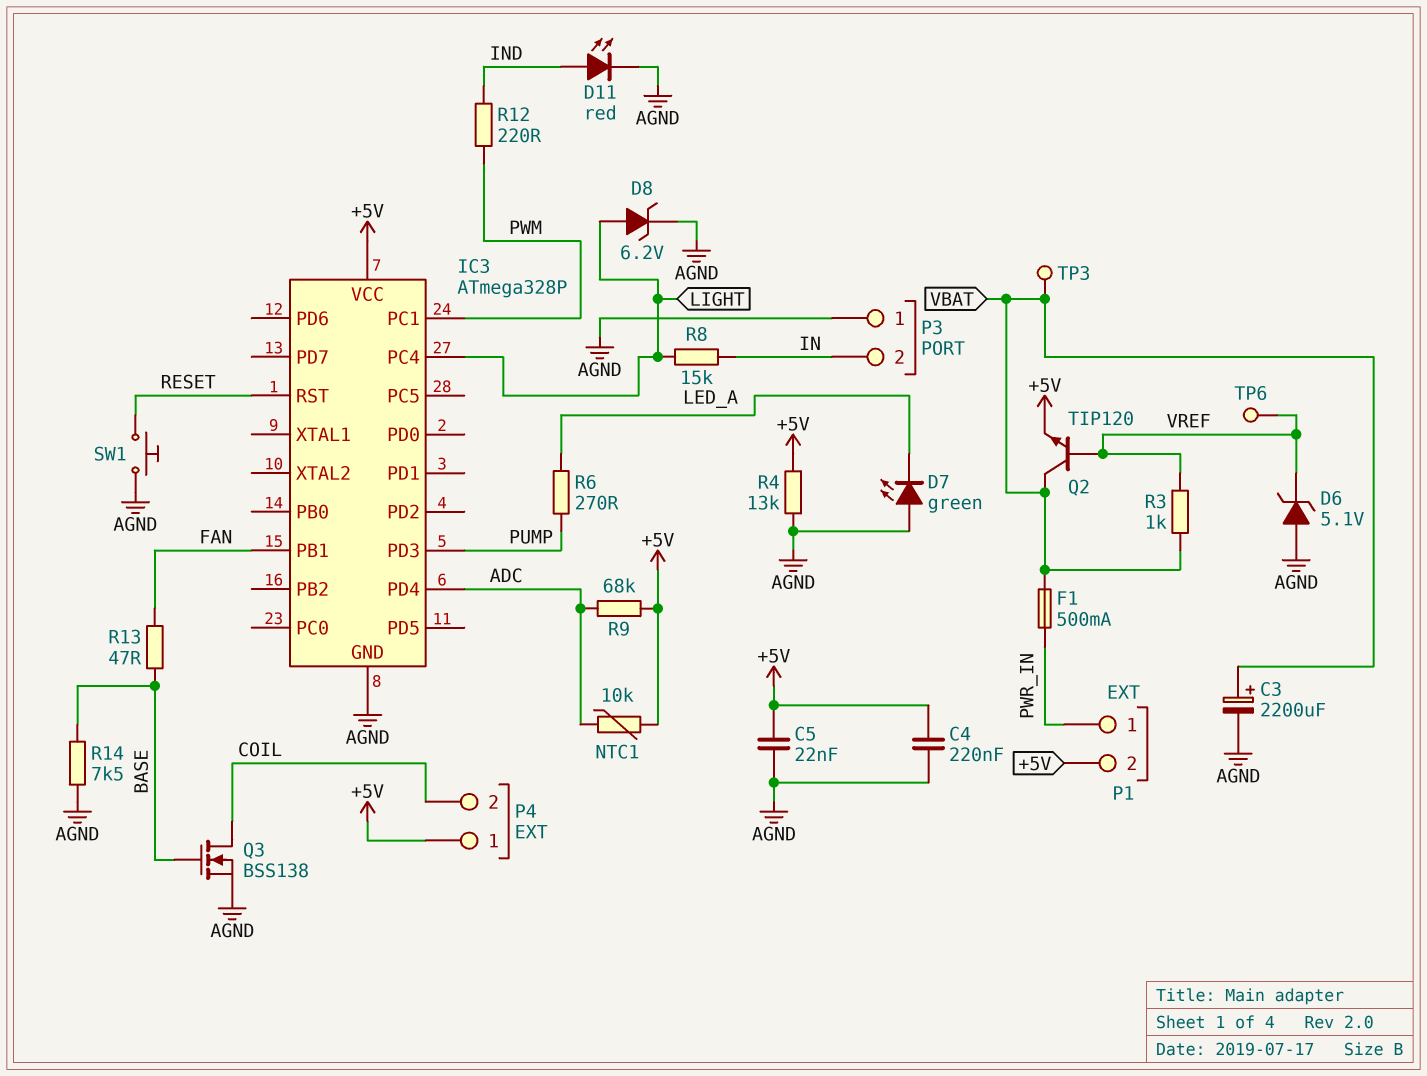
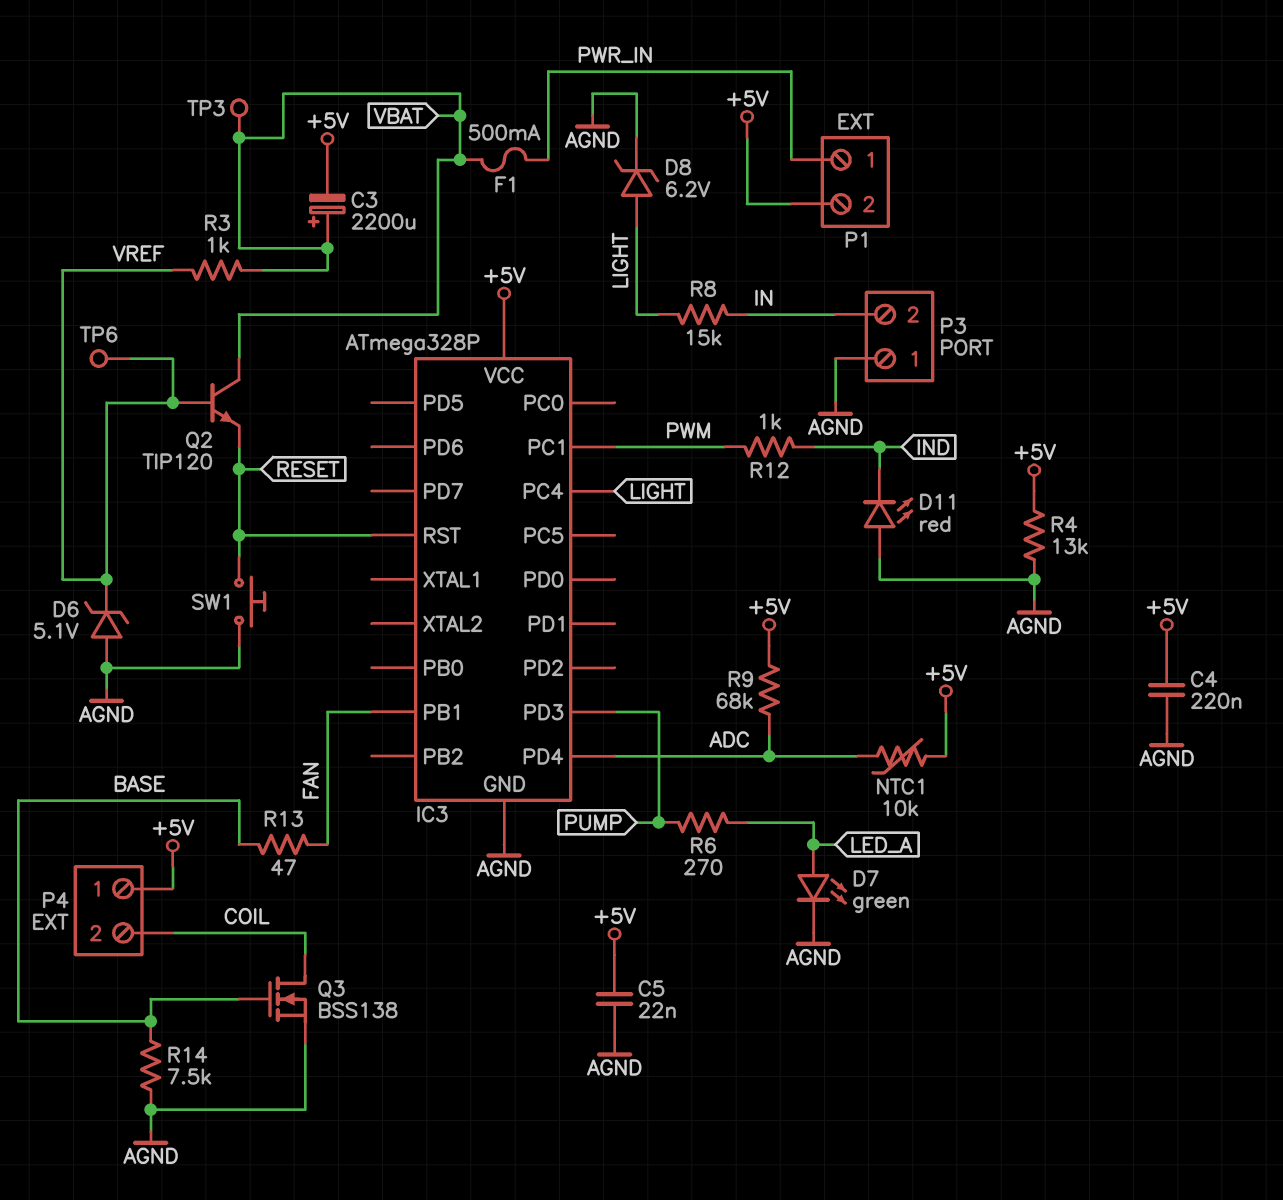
C3: 2200uF (plus VBAT, minus AGND) -> 2200uF (plus VBAT, minus +5V)
D7: LED green (A AGND, K LED_A) -> LED green (A LED_A, K AGND)
D11: LED red (A IND, K AGND) -> LED red (A AGND, K IND)
Q2: NPN TIP120 (B VREF, C VBAT, E +5V) -> NPN TIP120 (B VREF, C VBAT, E RESET)
R12: 220 (IND, PWM) -> 1k (IND, PWM)

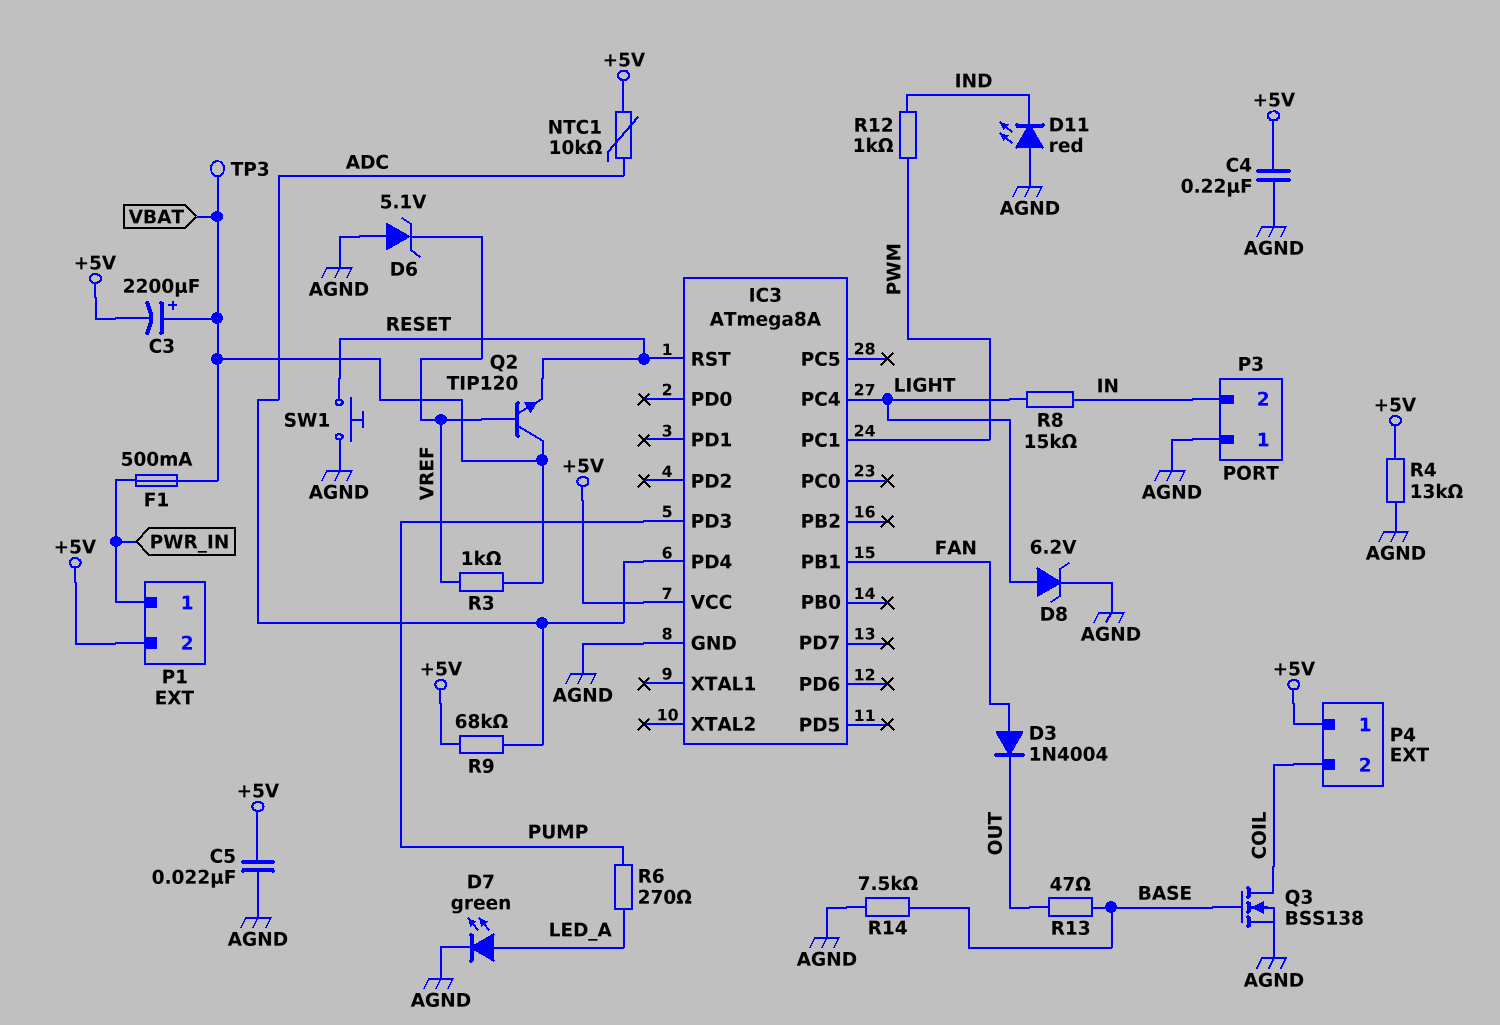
D3: none -> diode 1N4004 (A FAN, K OUT)
IC3: ATmega328P -> ATmega8A
R13: 47 (BASE, FAN) -> 47 (BASE, OUT)
TP6: test point (VREF) -> none

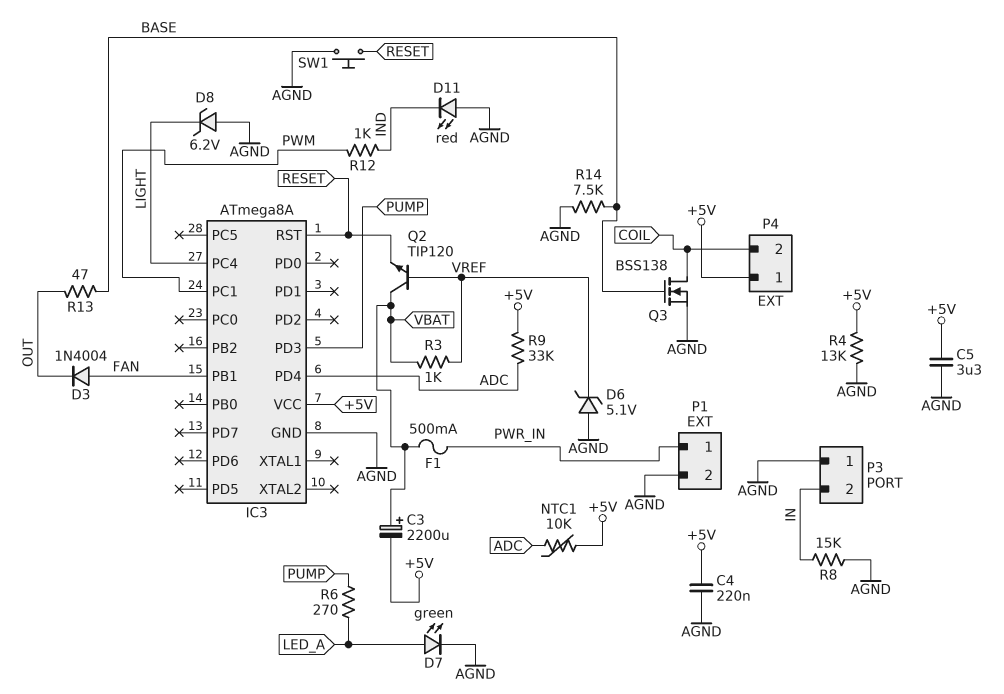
C5: 22nF (+5V, AGND) -> 3.3uF (+5V, AGND)
D8: zener 6.2V (A LIGHT, K AGND) -> zener 6.2V (A AGND, K LIGHT)
P1 pin 2: +5V -> AGND
R8: 15k (IN, LIGHT) -> 15k (AGND, IN)
R9: 68k (+5V, ADC) -> 33k (+5V, ADC)
TP3: test point (VBAT) -> none

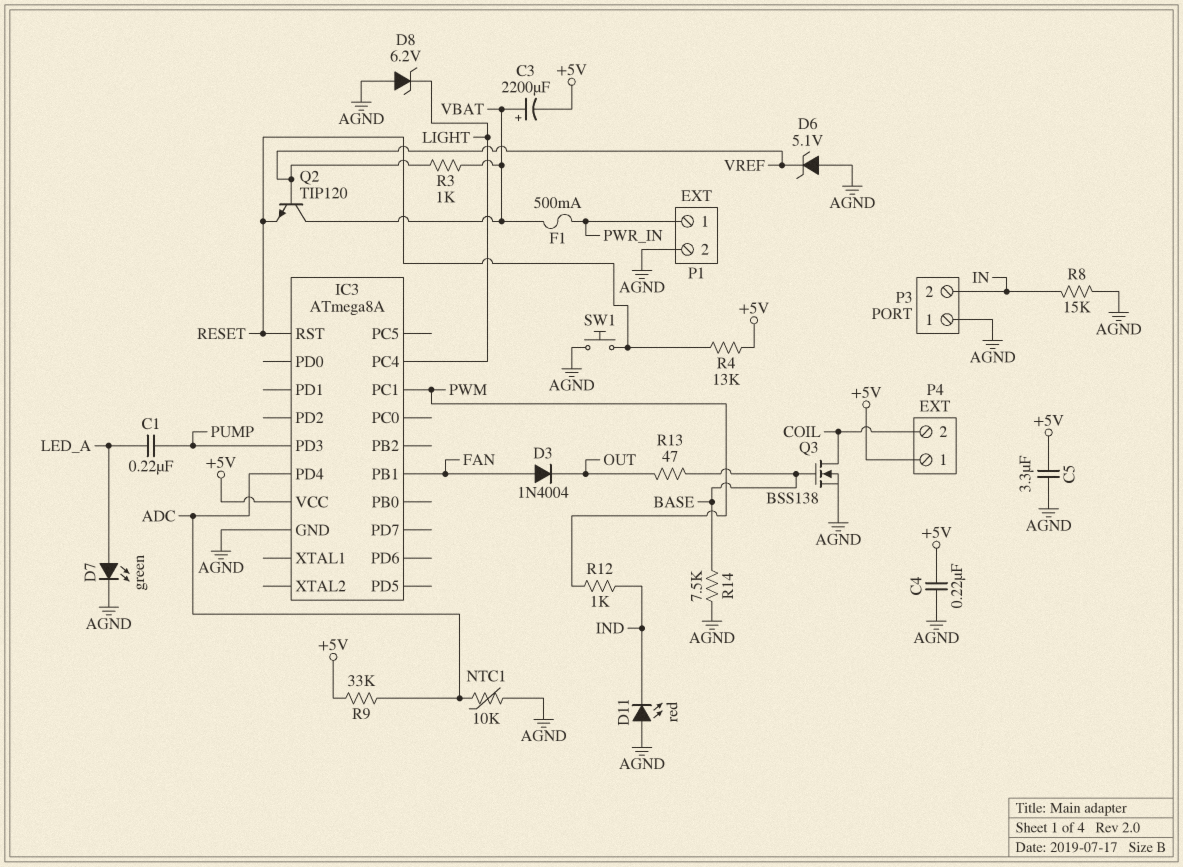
C1: none -> 220nF (LED_A, PUMP)
NTC1: 10k (+5V, ADC) -> 10k (ADC, AGND)
R4: 13k (+5V, AGND) -> 13k (+5V, RESET)
R6: 270 (LED_A, PUMP) -> none

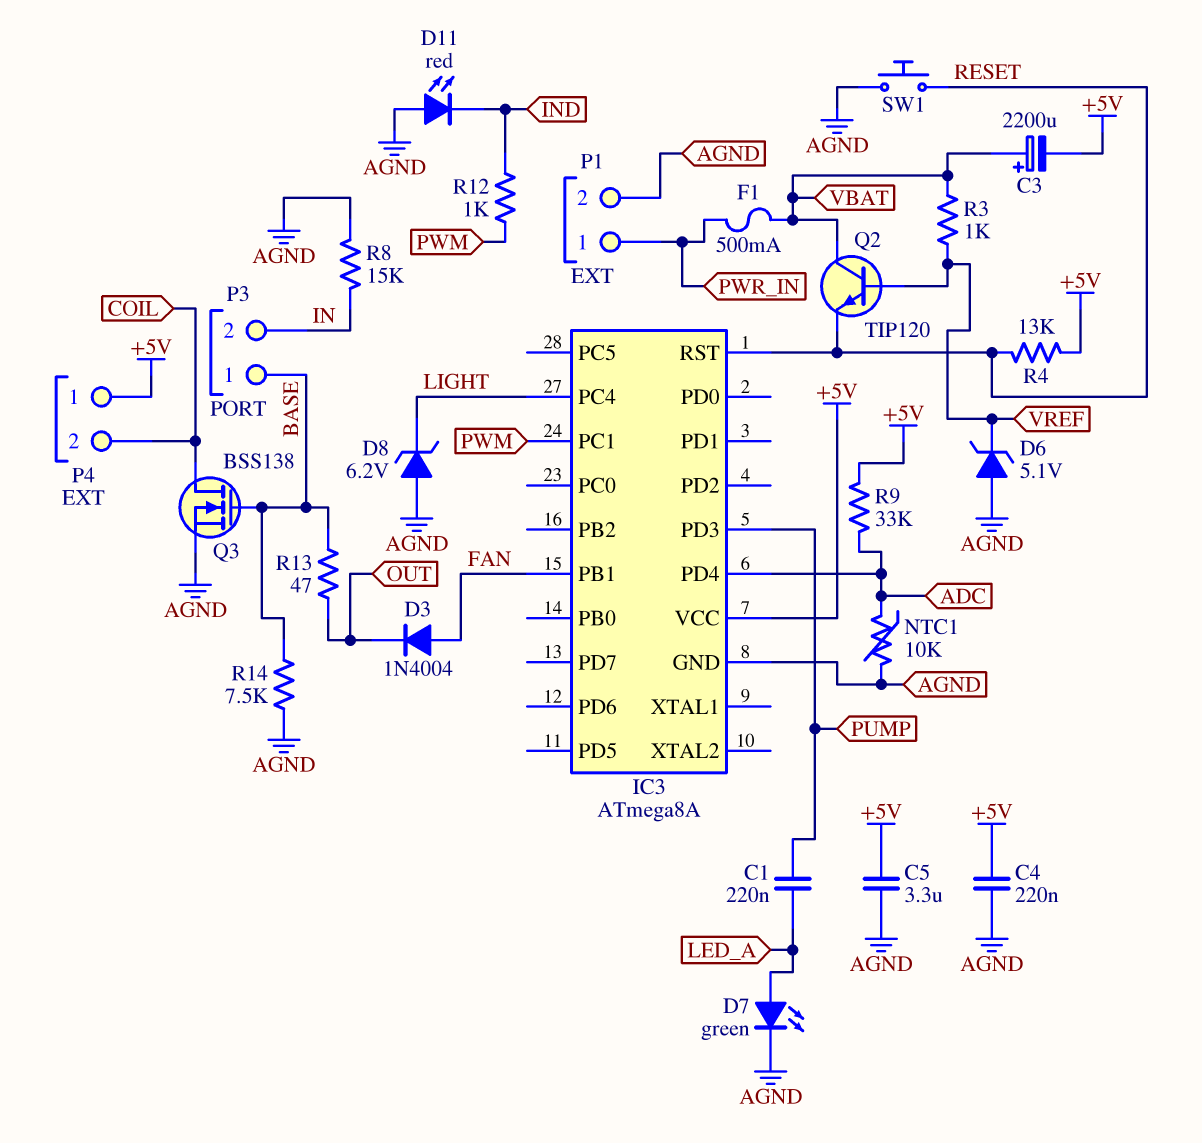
P3 pin 1: AGND -> BASE

